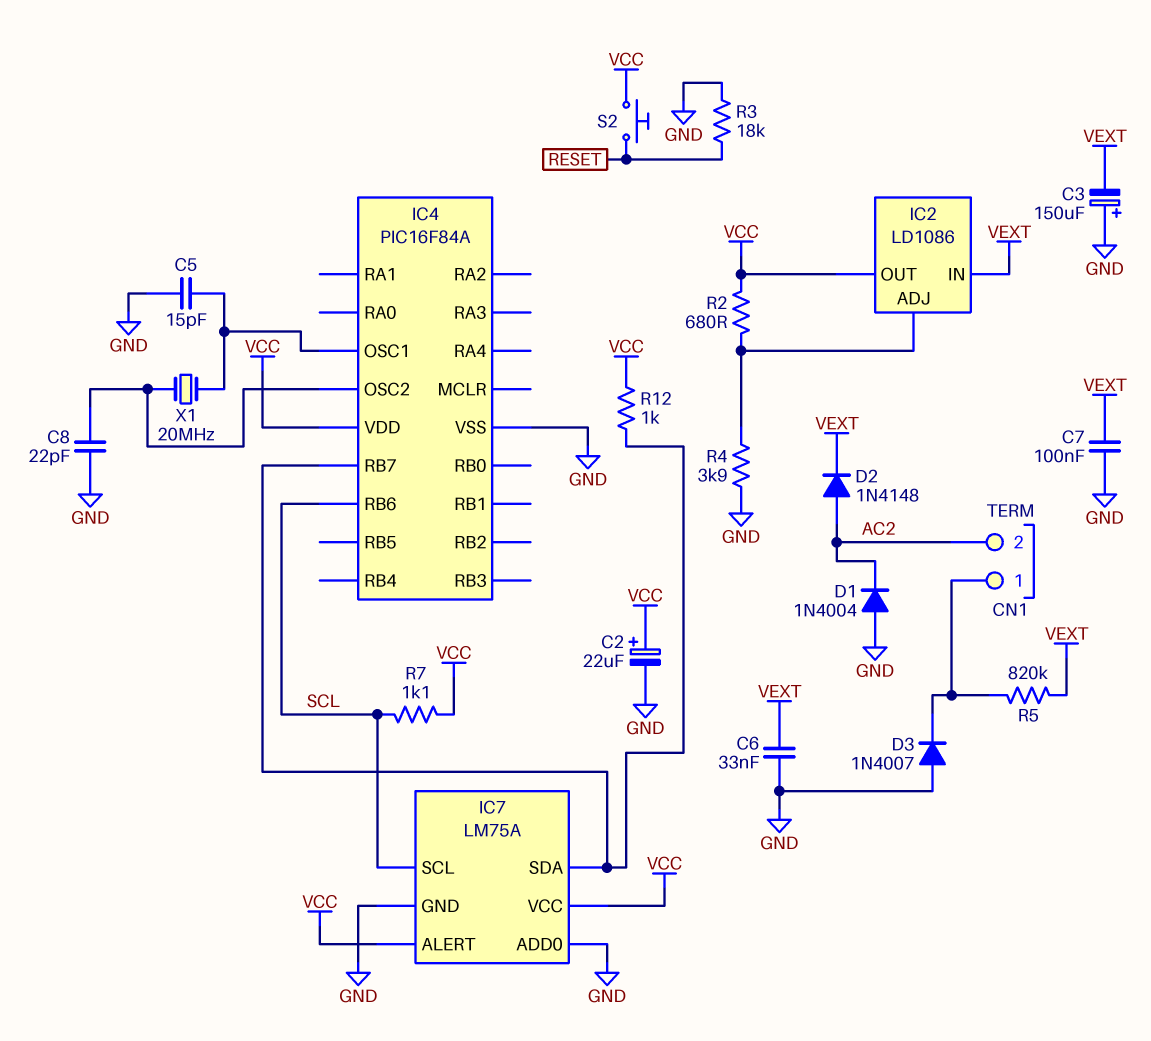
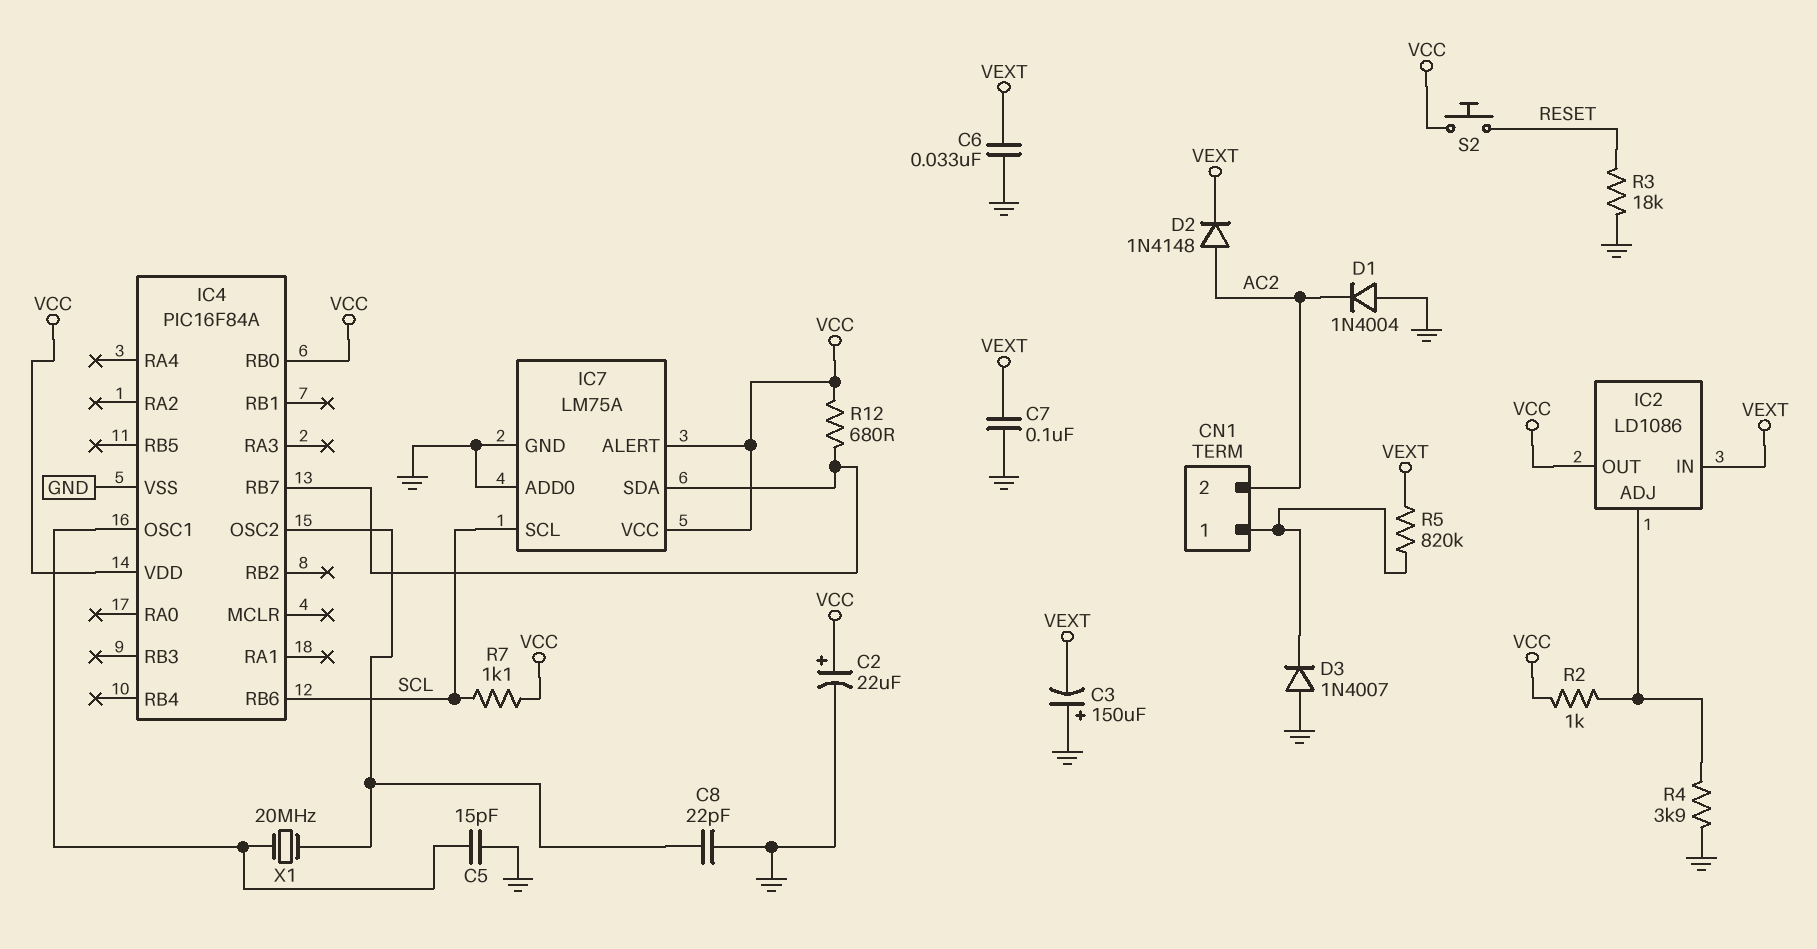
IC4 pin RB0: none -> VCC
R2: 680 (IC2/ADJ, VCC) -> 1k (IC2/ADJ, VCC)
R12: 1k (IC4/RB7, VCC) -> 680 (IC4/RB7, VCC)

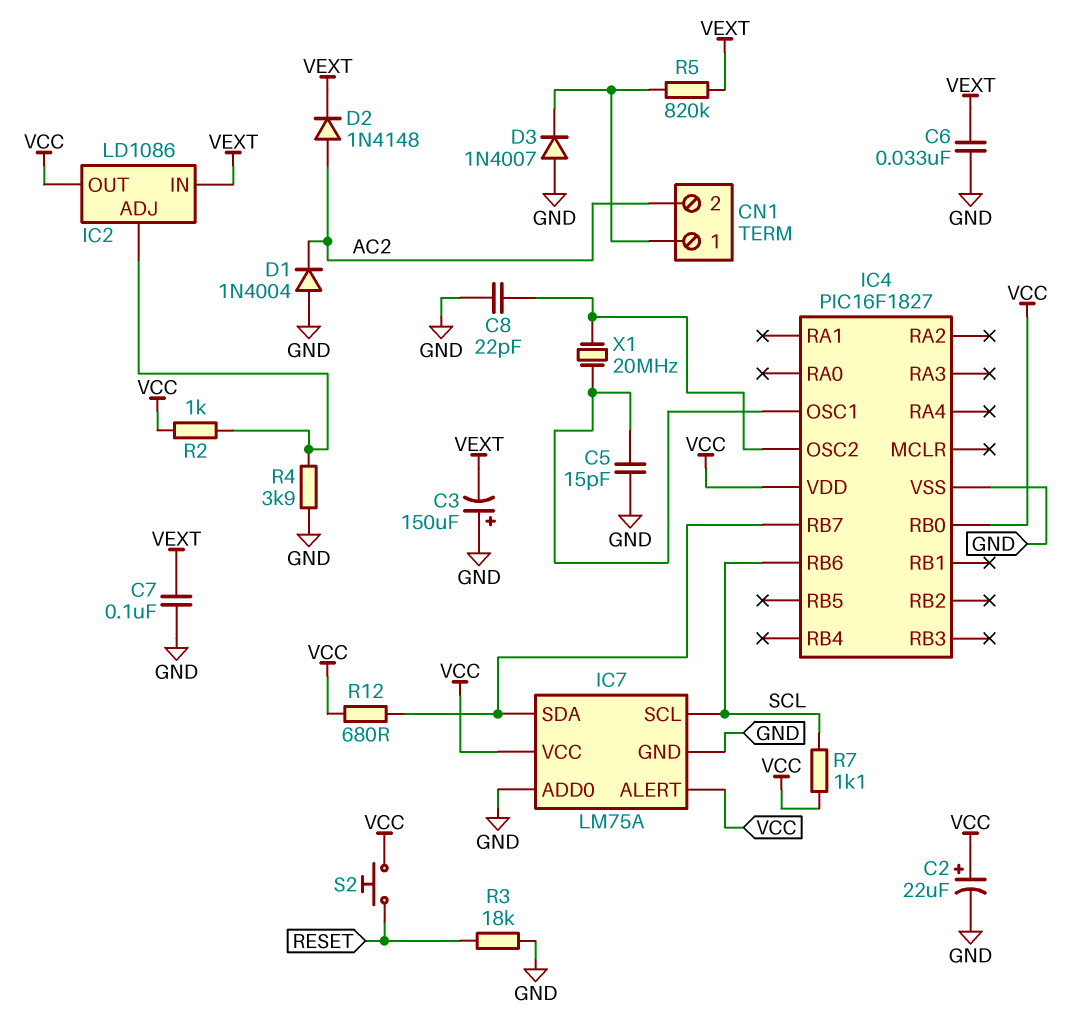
IC4: PIC16F84A -> PIC16F1827

